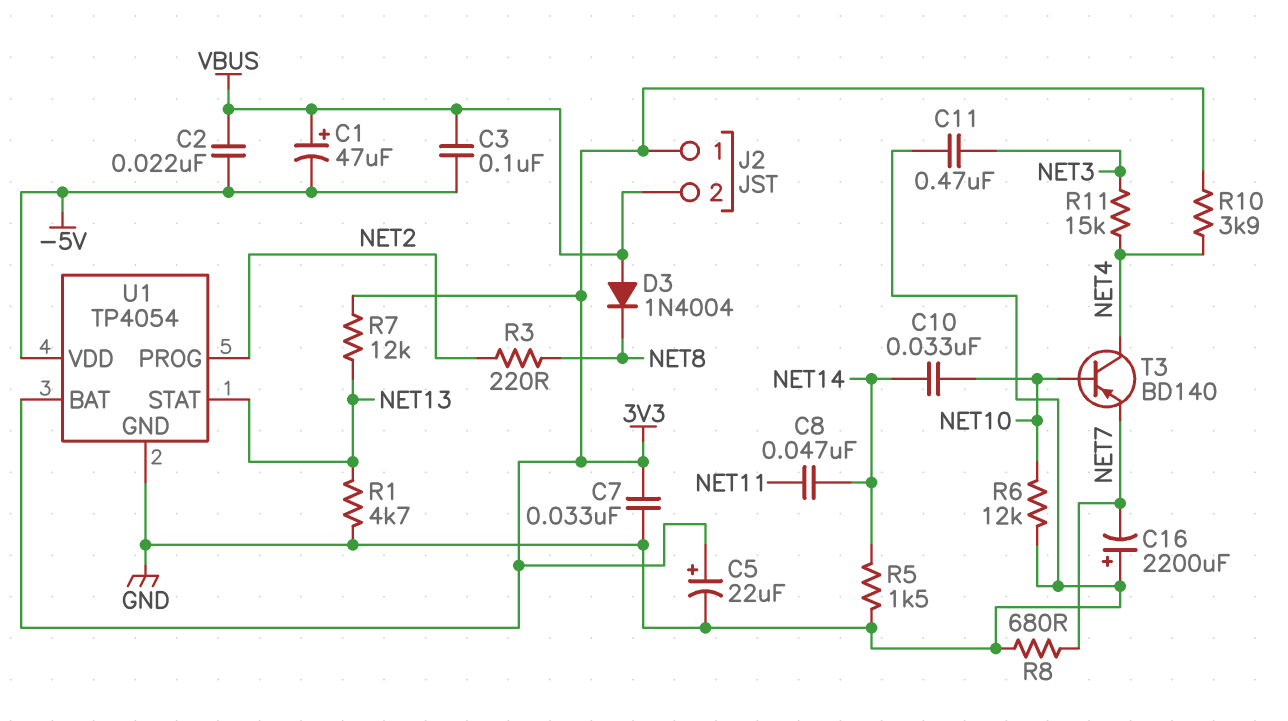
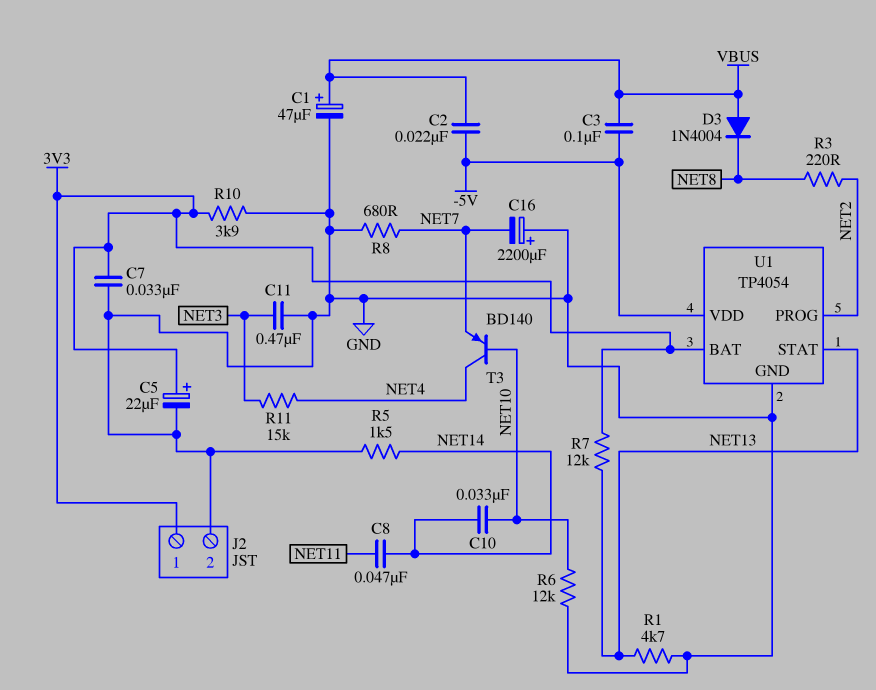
C1: 47uF (plus VBUS, minus -5V) -> 47uF (plus VBUS, minus GND)
J2 pin 2: VBUS -> GND
R10: 3.9k (3V3, NET4) -> 3.9k (3V3, GND)

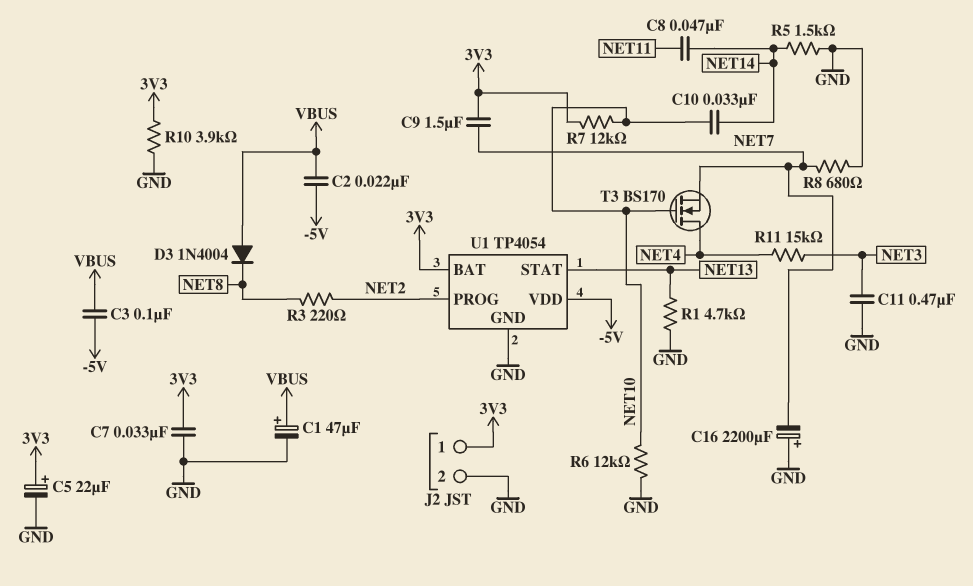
C9: none -> 1.5uF (3V3, NET7)
R7: 12k (3V3, NET13) -> 12k (3V3, NET10)
T3: PNP BD140 (B NET10, C NET4, E NET7) -> NMOS BS170 (G NET10, D NET4, S NET7)

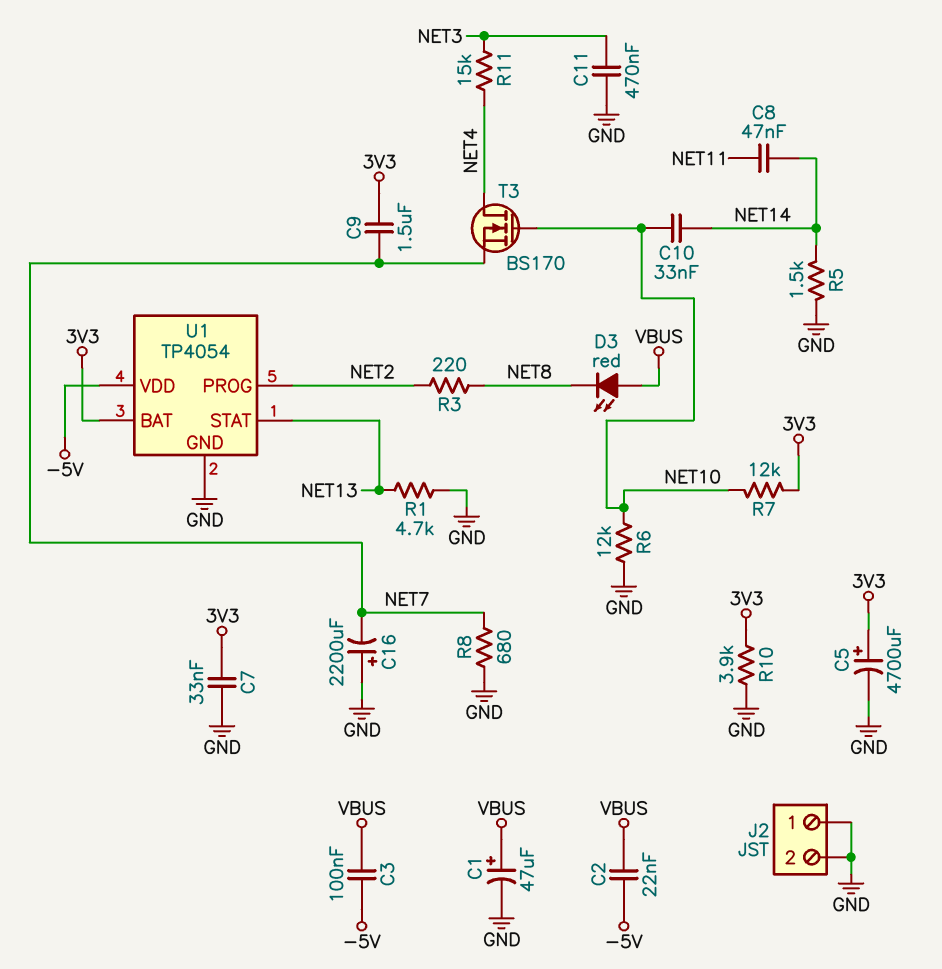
C5: 22uF (plus 3V3, minus GND) -> 4700uF (plus 3V3, minus GND)
D3: diode 1N4004 (A VBUS, K NET8) -> LED red (A VBUS, K NET8)
J2 pin 1: 3V3 -> GND

